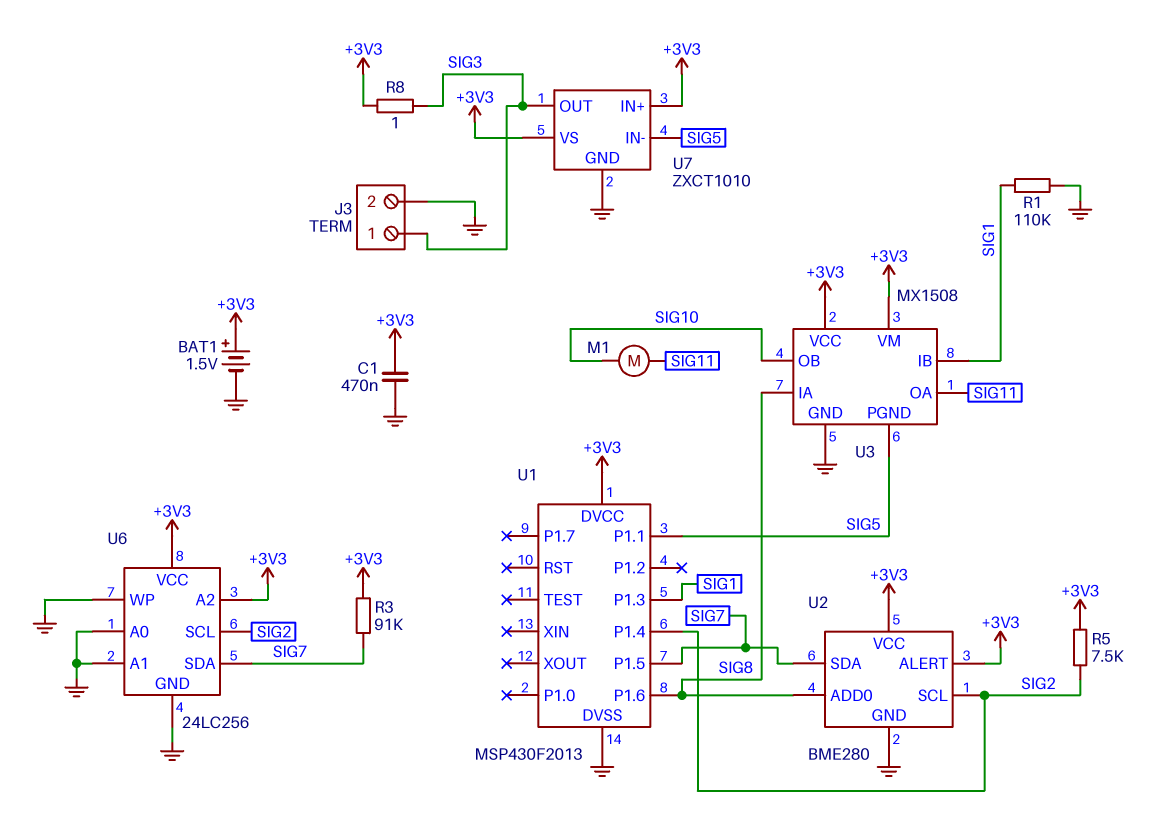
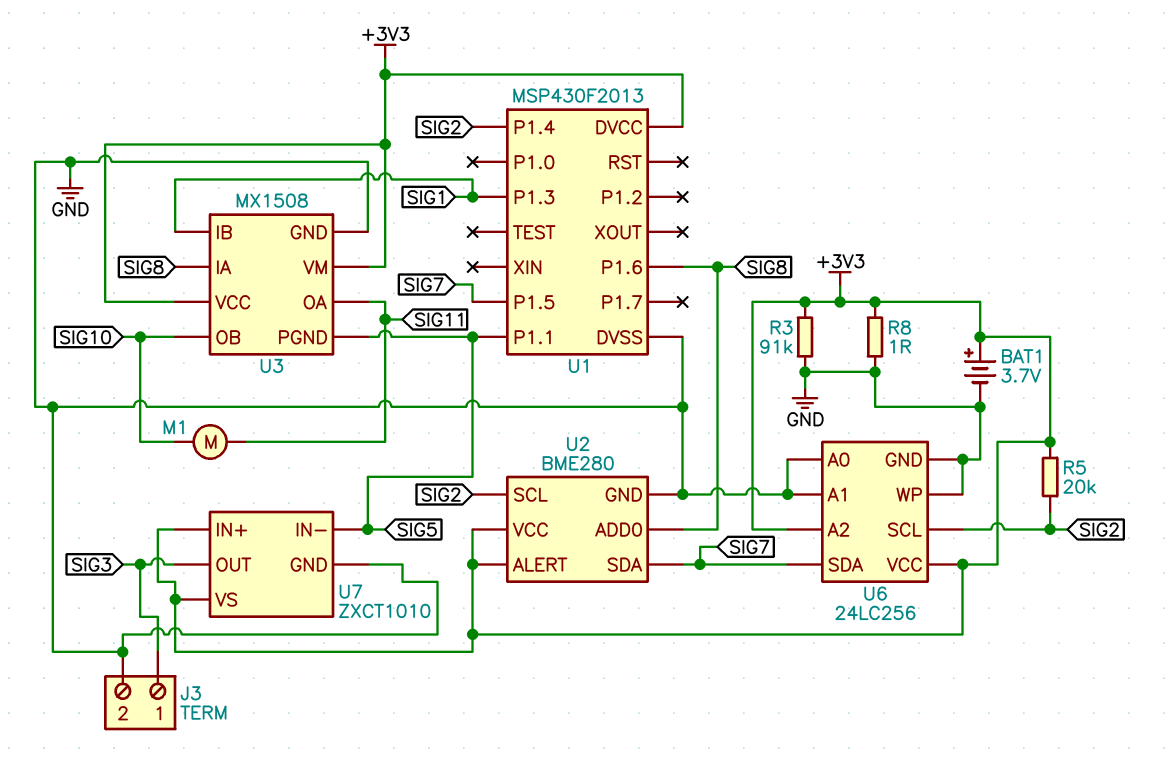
BAT1: 1.5V (plus +3V3, minus GND) -> 3.7V (plus +3V3, minus GND)
C1: 470nF (+3V3, GND) -> none
R1: 110k (GND, SIG1) -> none
R3: 91k (+3V3, SIG7) -> 91k (+3V3, GND)
R5: 7.5k (+3V3, SIG2) -> 20k (+3V3, SIG2)
R8: 1 (+3V3, SIG3) -> 1 (+3V3, GND)

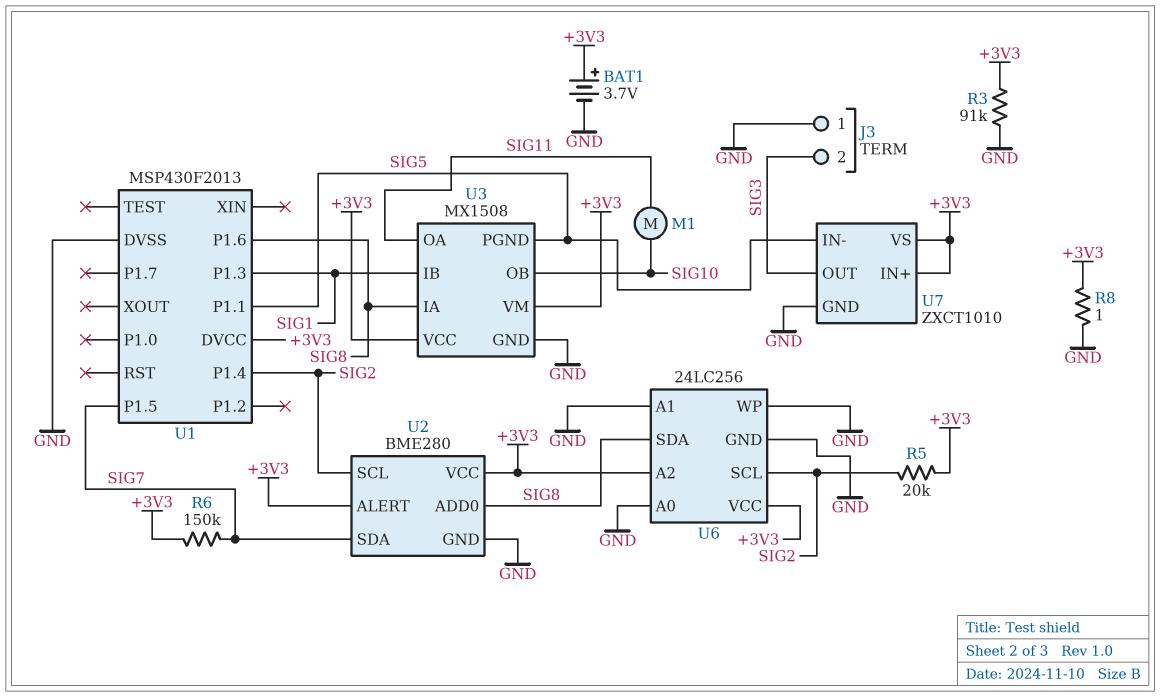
J3 pin 1: SIG3 -> GND
J3 pin 2: GND -> SIG3
R6: none -> 150k (+3V3, SIG7)
U6 pin SDA: SIG7 -> SIG8

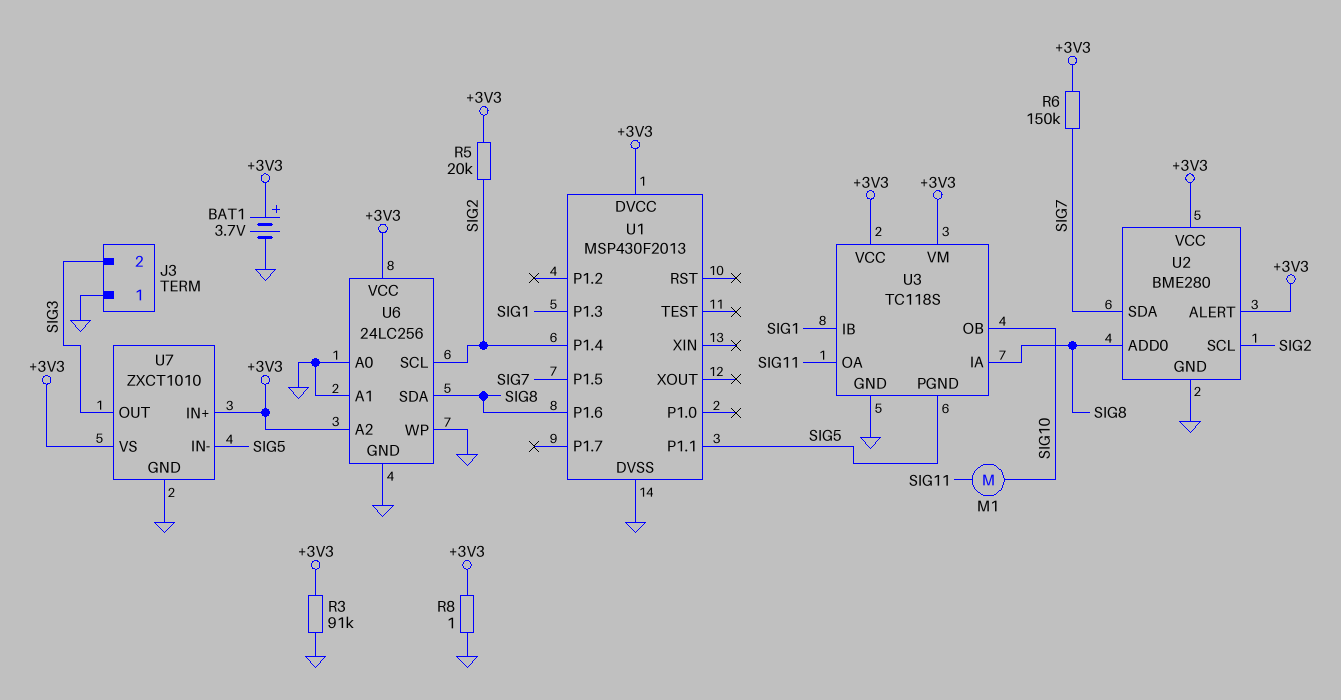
U3: MX1508 -> TC118S

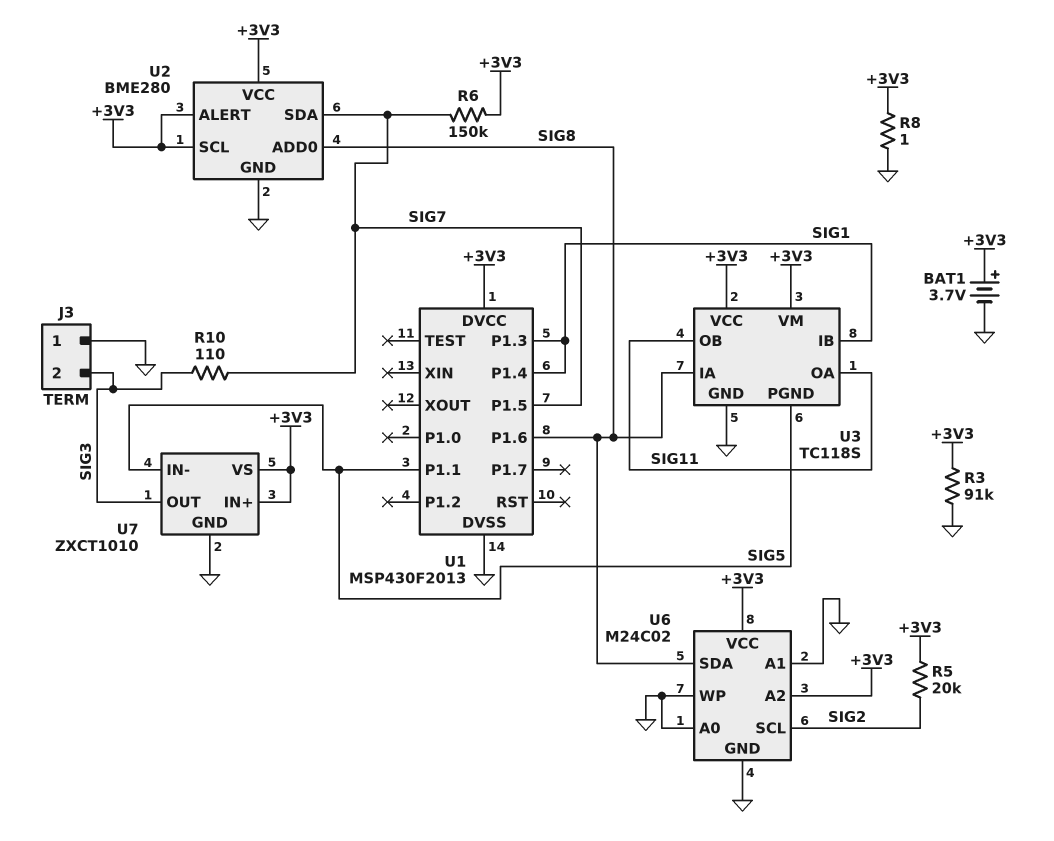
M1: motor (SIG10, SIG11) -> none
R10: none -> 110 (SIG3, SIG7)
U1 pin P1.4: SIG2 -> SIG1
U2 pin SCL: SIG2 -> +3V3
U3 pin OB: SIG10 -> SIG11
U6: 24LC256 -> M24C02

